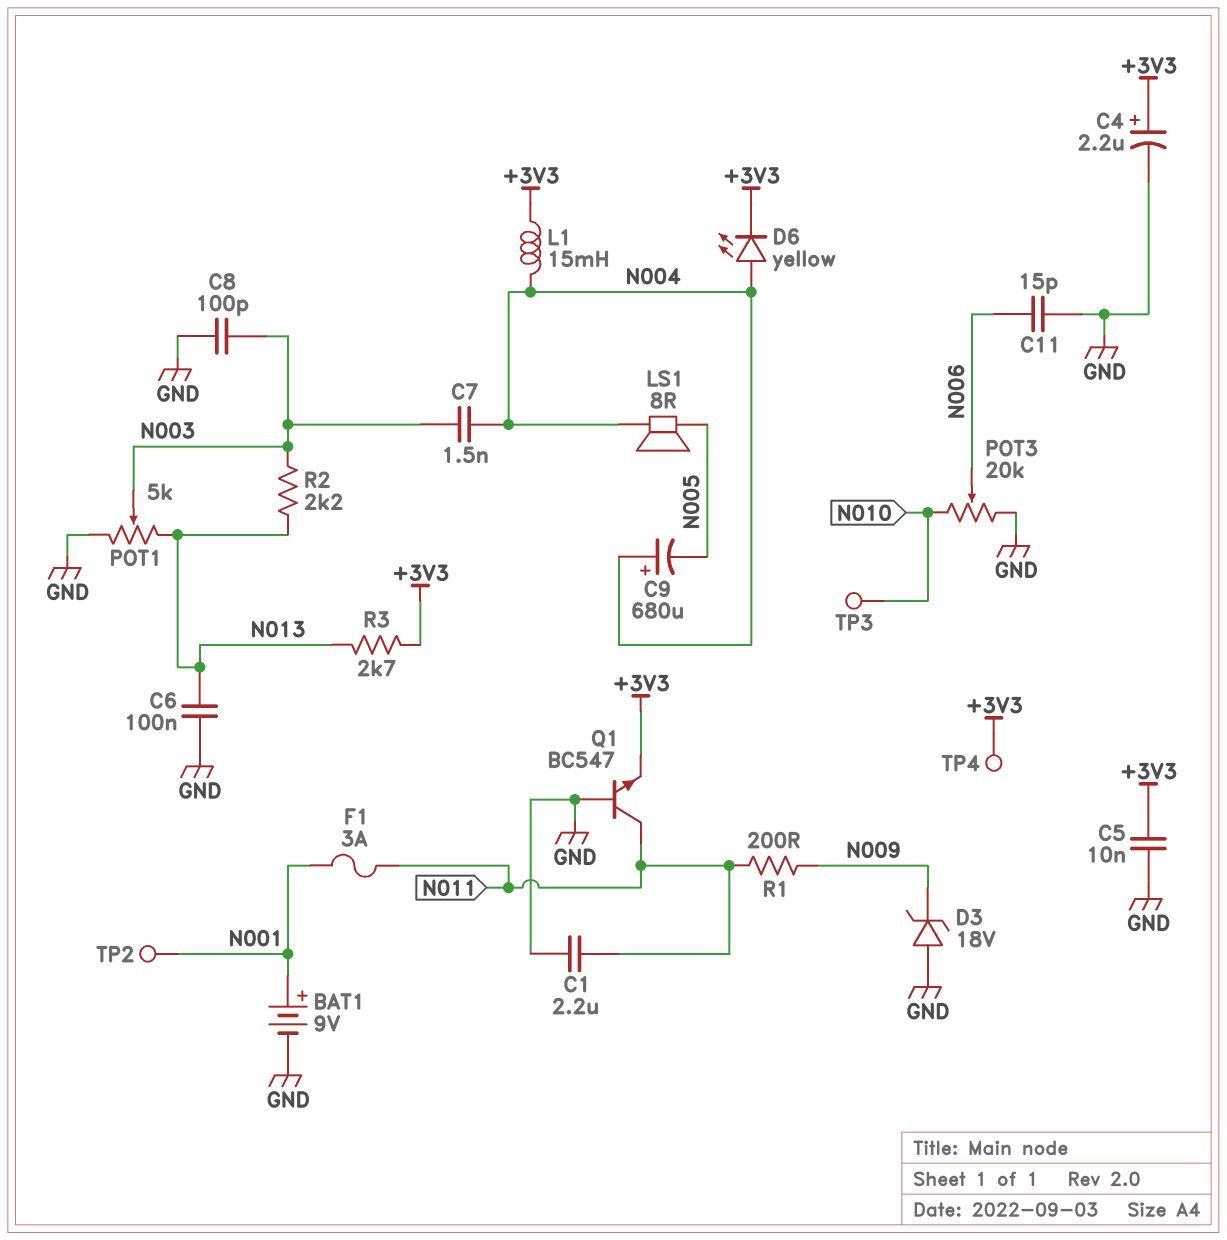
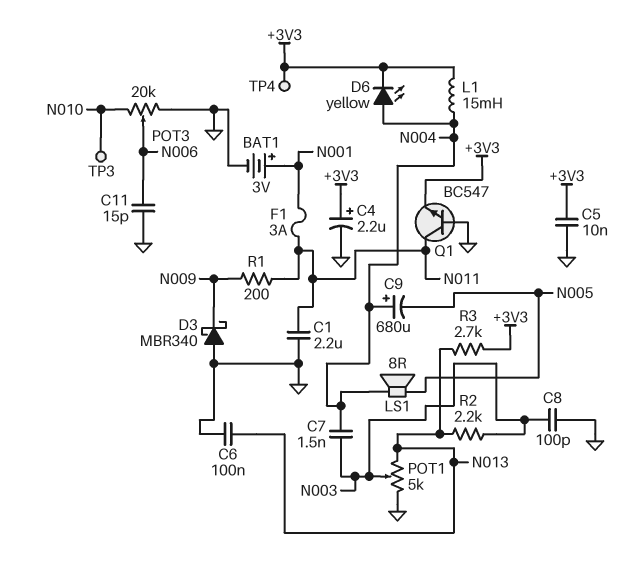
BAT1: 9V (plus N001, minus GND) -> 3V (plus N001, minus GND)
D3: zener 18V (A GND, K N009) -> schottky MBR340 (A GND, K N009)
TP2: test point (N001) -> none

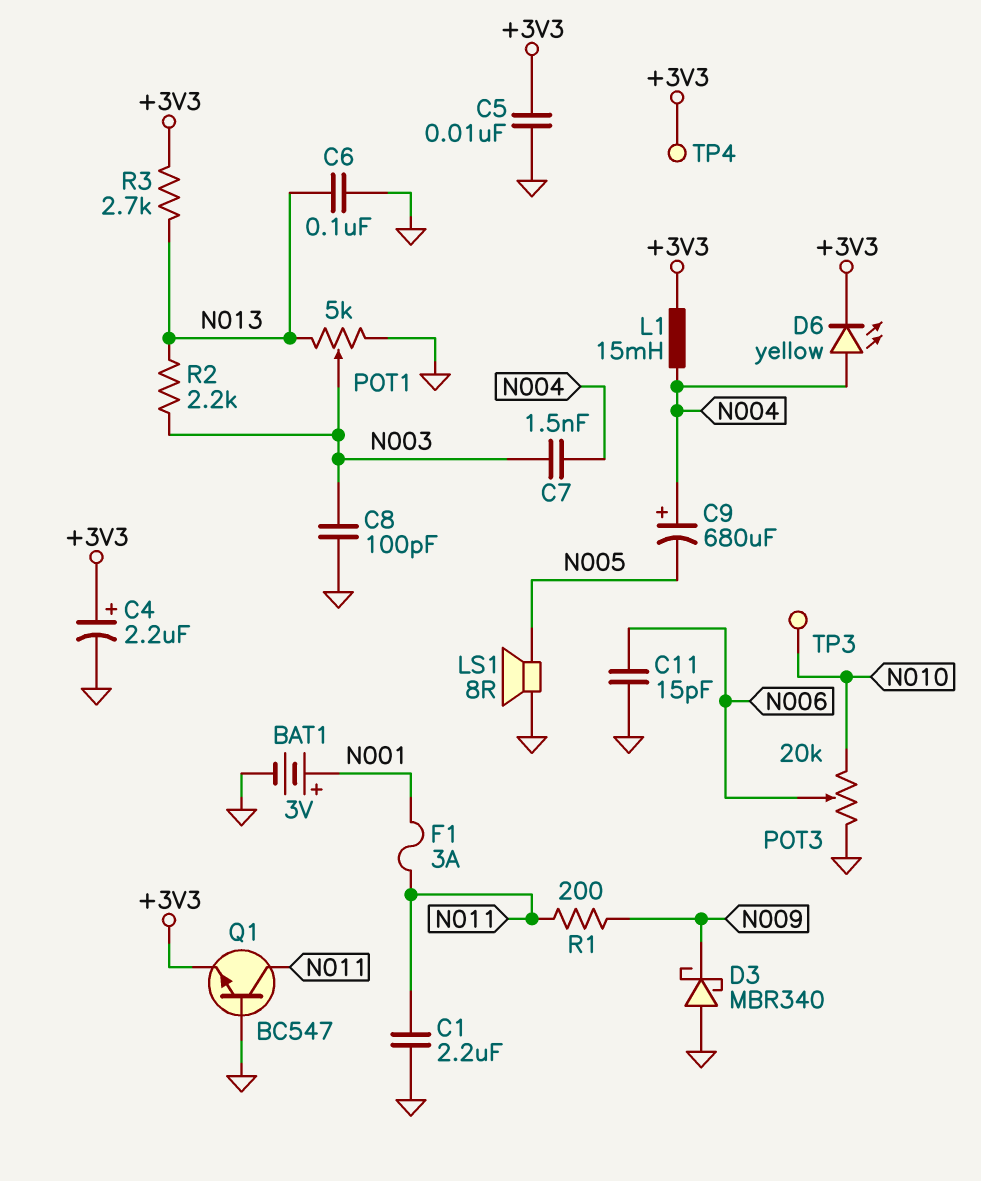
LS1: speaker 8R (N004, N005) -> speaker 8R (GND, N005)

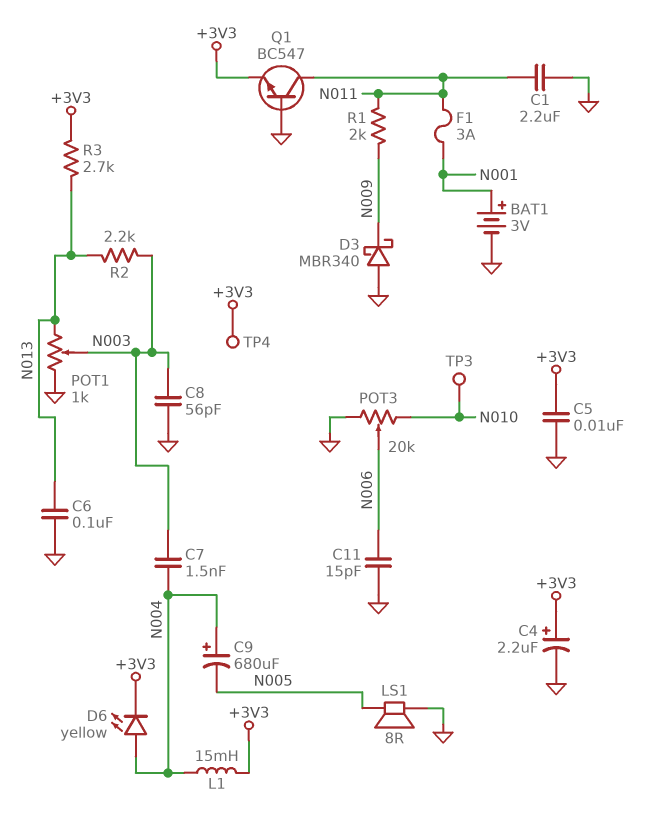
C8: 100pF (GND, N003) -> 56pF (GND, N003)
POT1: 5k (GND, N013, wiper N003) -> 1k (GND, N013, wiper N003)
R1: 200 (N009, N011) -> 2k (N009, N011)

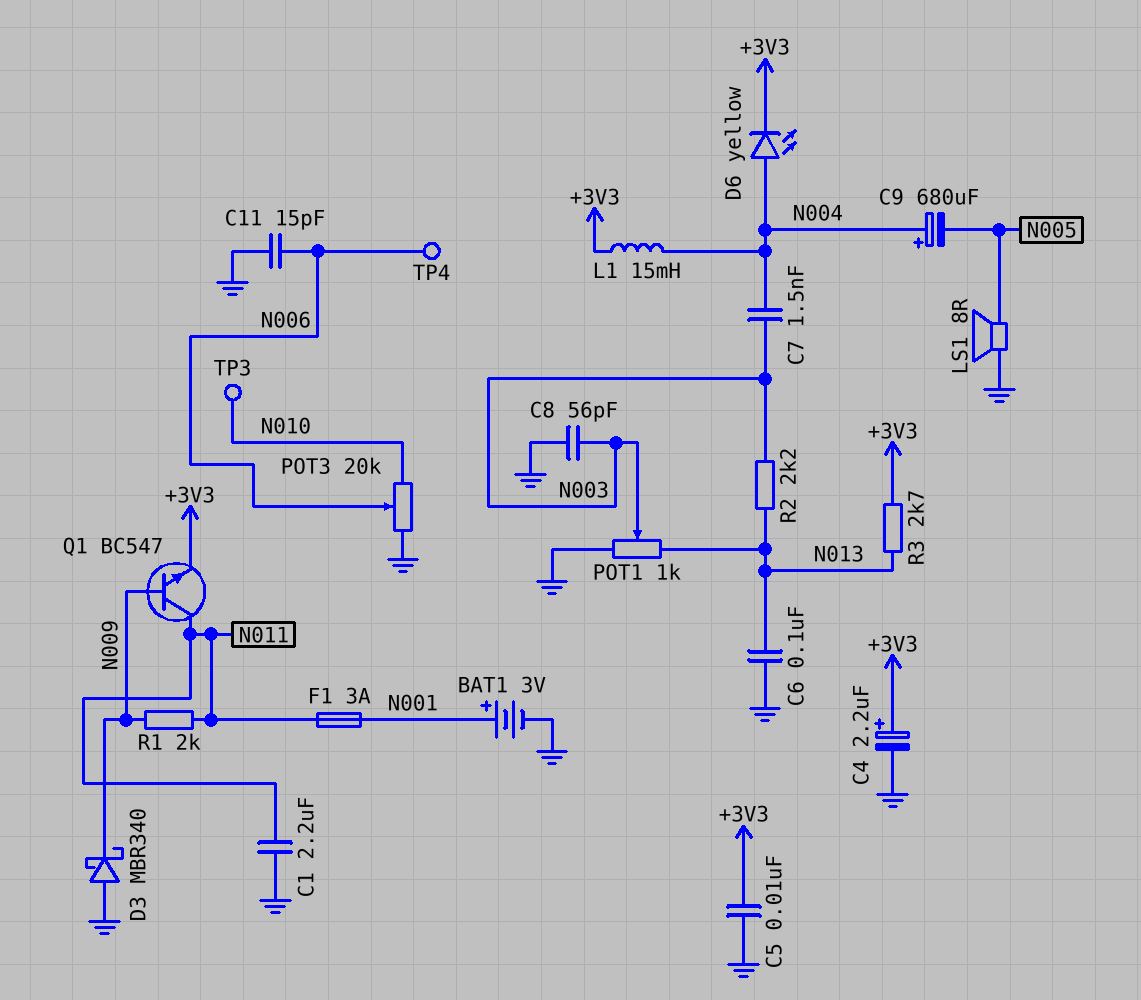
Q1: NPN BC547 (B GND, C N011, E +3V3) -> NPN BC547 (B N009, C N011, E +3V3)
TP4: test point (+3V3) -> test point (N006)

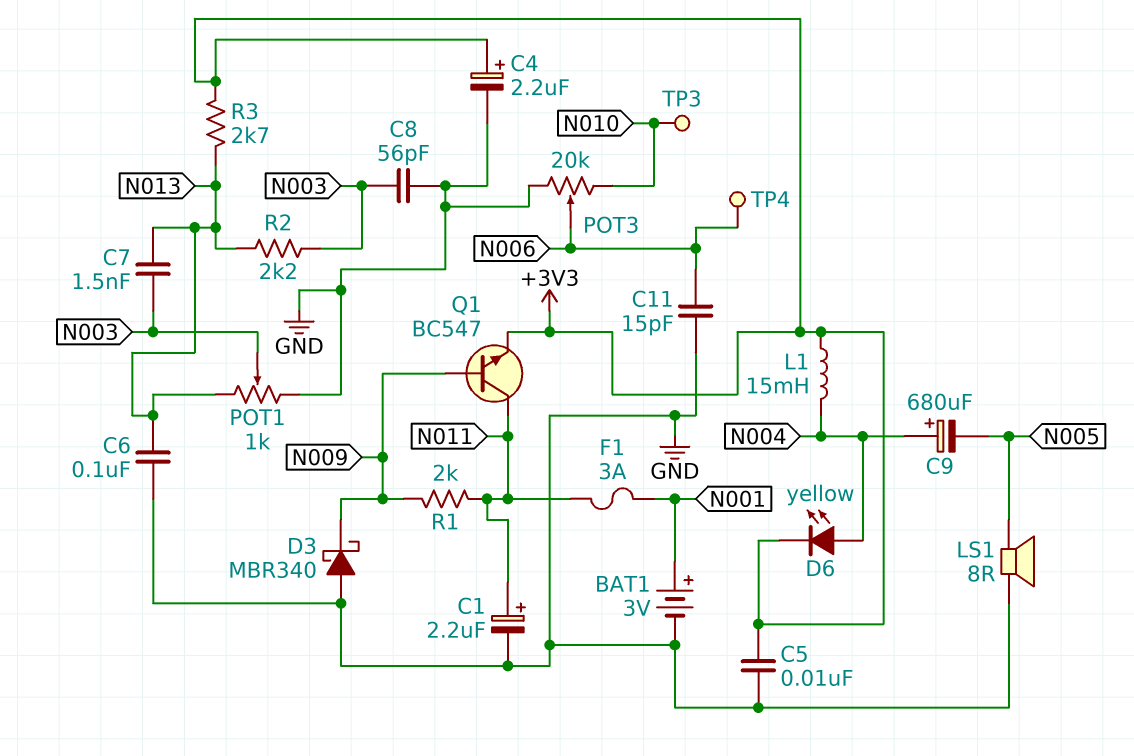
C1: 2.2uF (GND, N011) -> 2.2uF (plus N011, minus GND)
C7: 1.5nF (N003, N004) -> 1.5nF (N003, N013)

